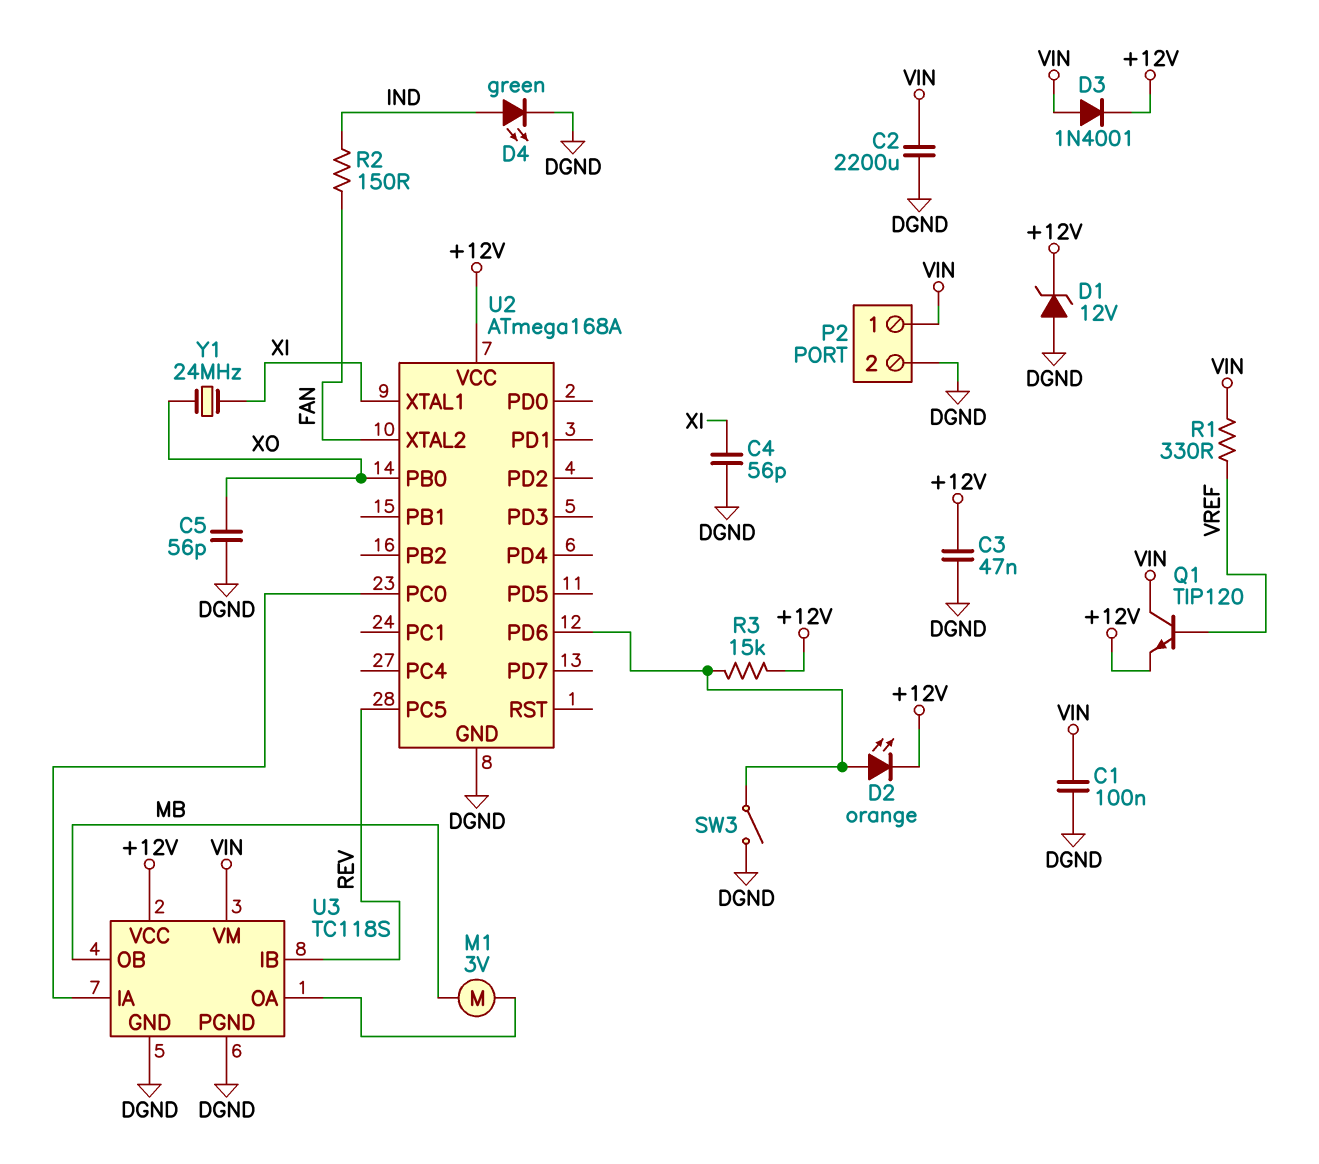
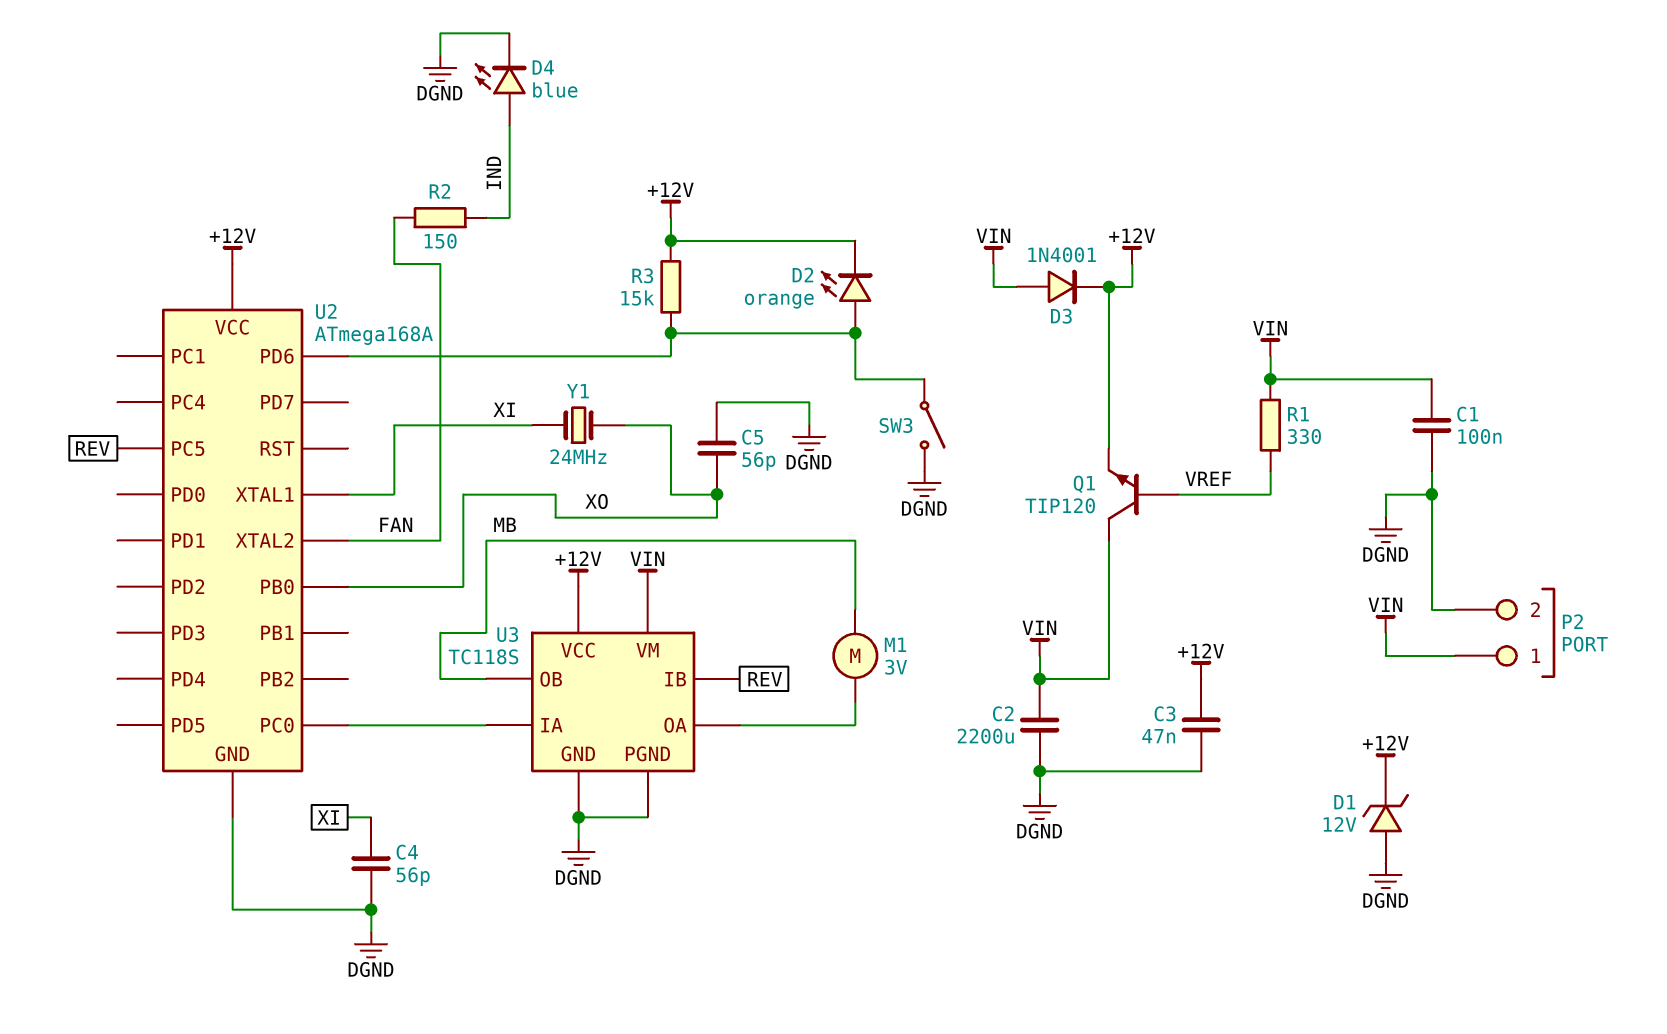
D4: LED green (A IND, K DGND) -> LED blue (A IND, K DGND)

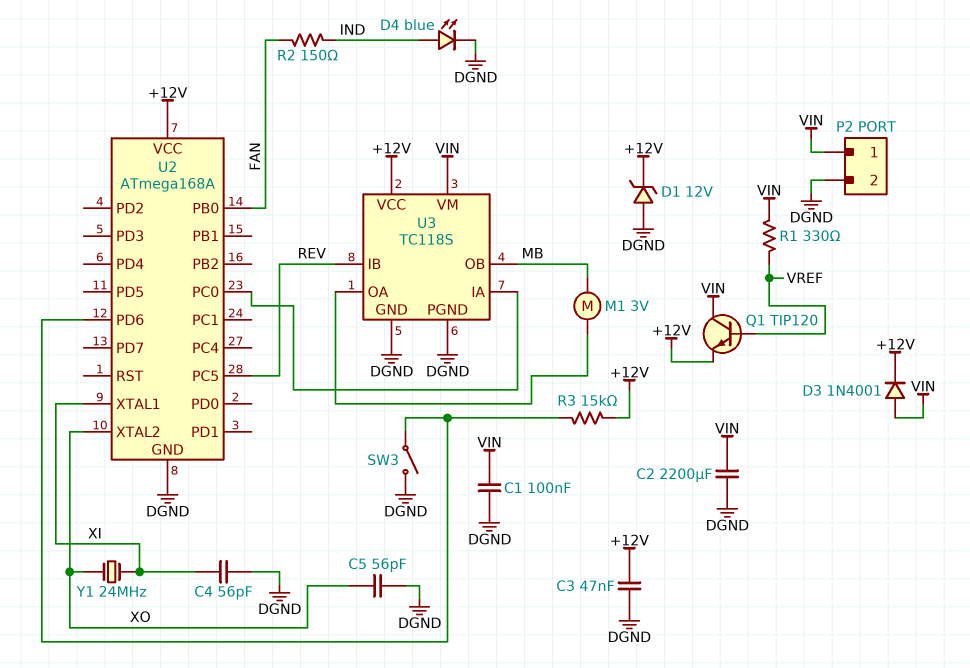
D2: LED orange (A U2/PD6, K +12V) -> none
U2 pin PB0: XO -> FAN
U2 pin XTAL2: FAN -> XO

